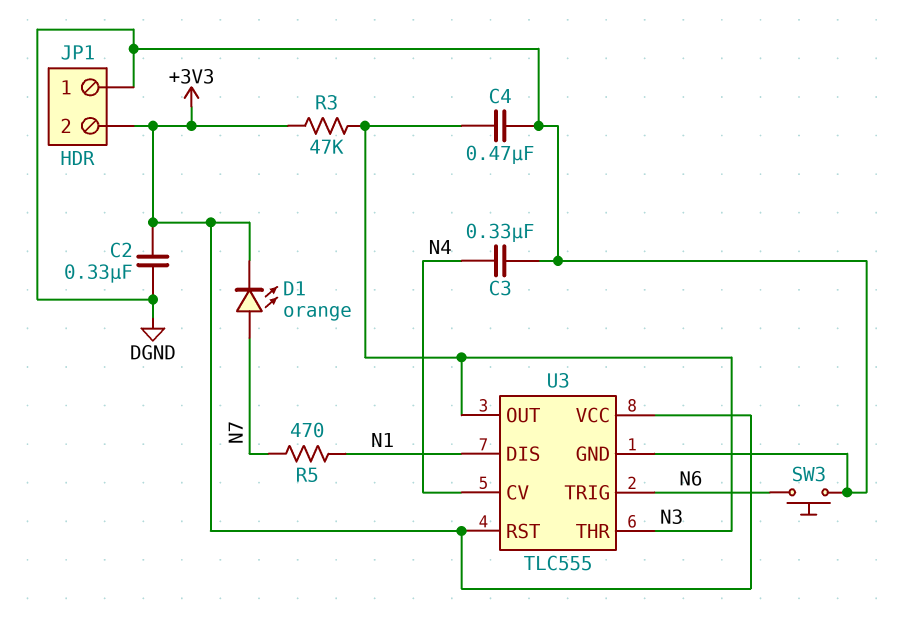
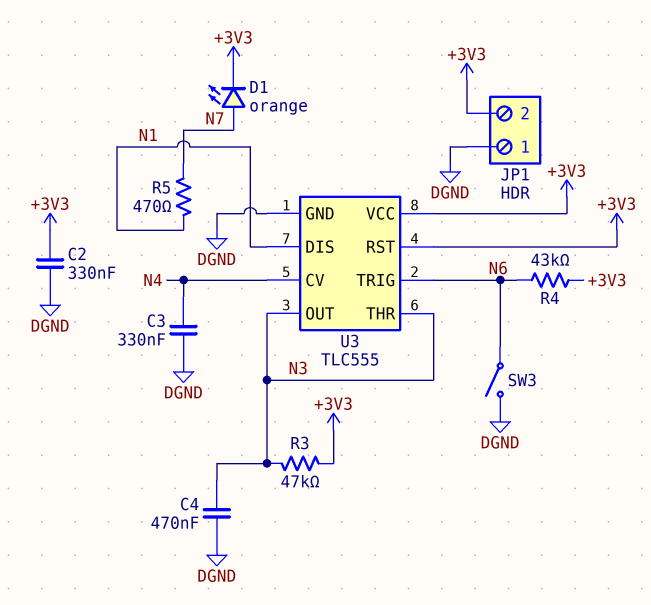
R4: none -> 43k (+3V3, N6)
SW3: button (DGND, N6) -> switch (DGND, N6)

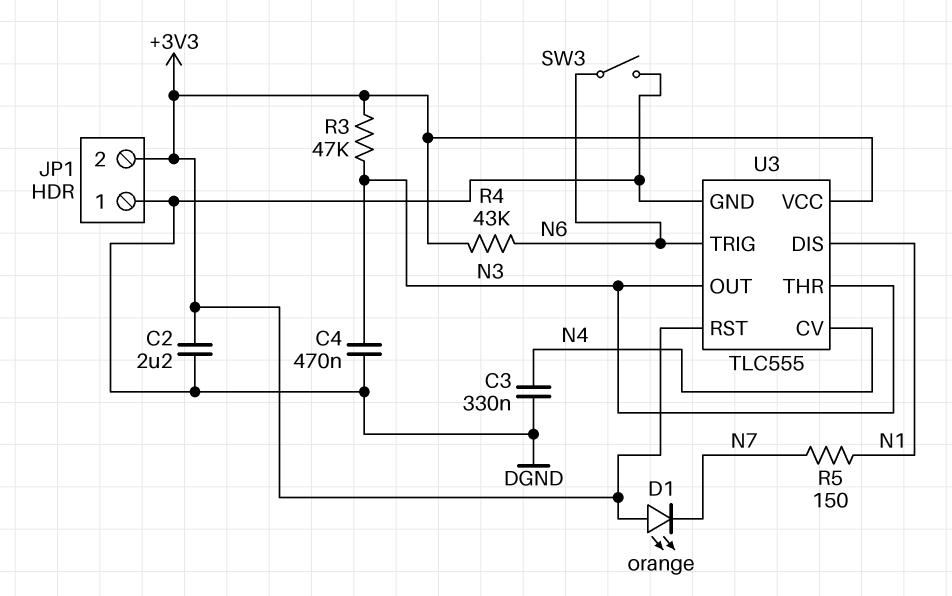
C2: 330nF (+3V3, DGND) -> 2.2uF (+3V3, DGND)
D1: LED orange (A N7, K +3V3) -> LED orange (A +3V3, K N7)
R5: 470 (N1, N7) -> 150 (N1, N7)

